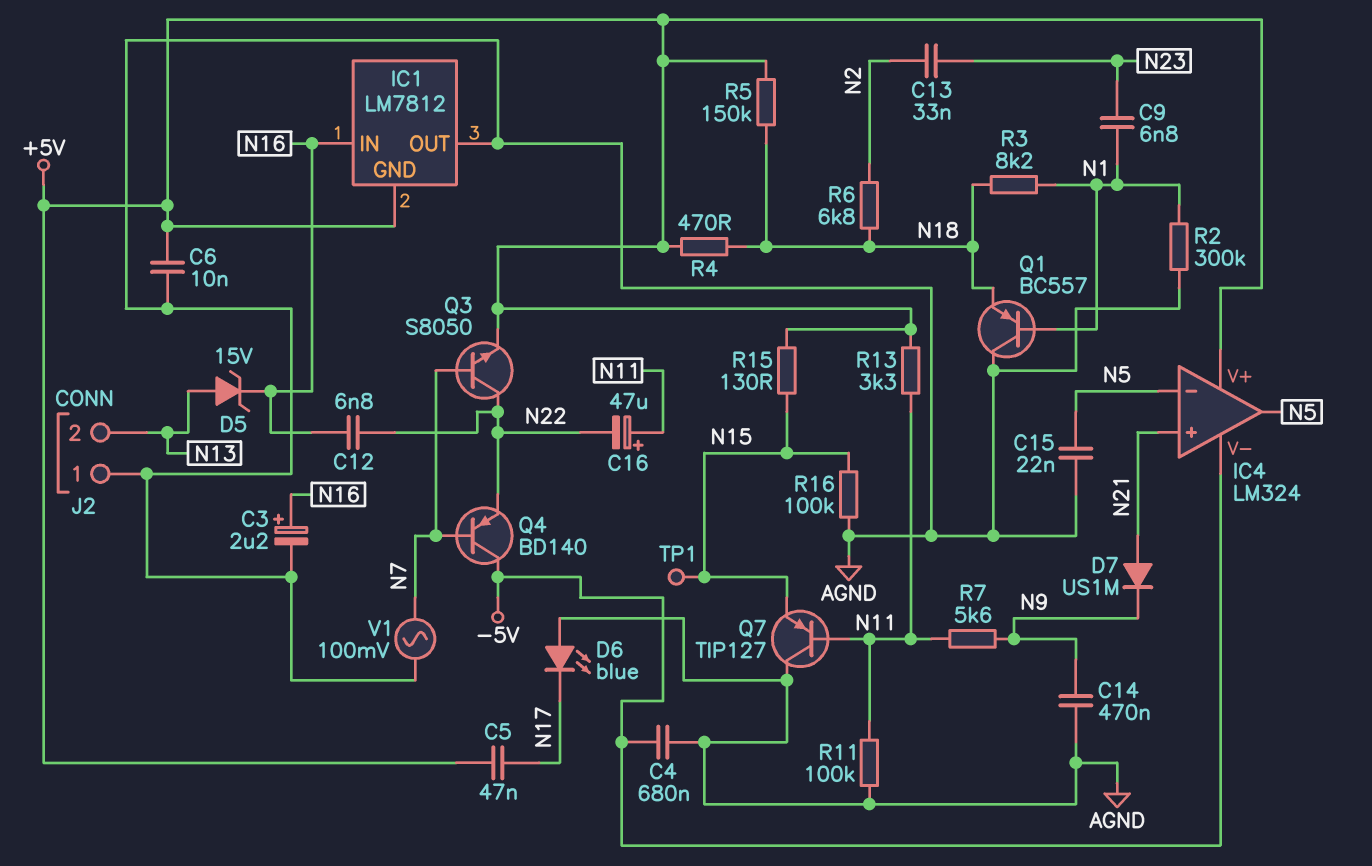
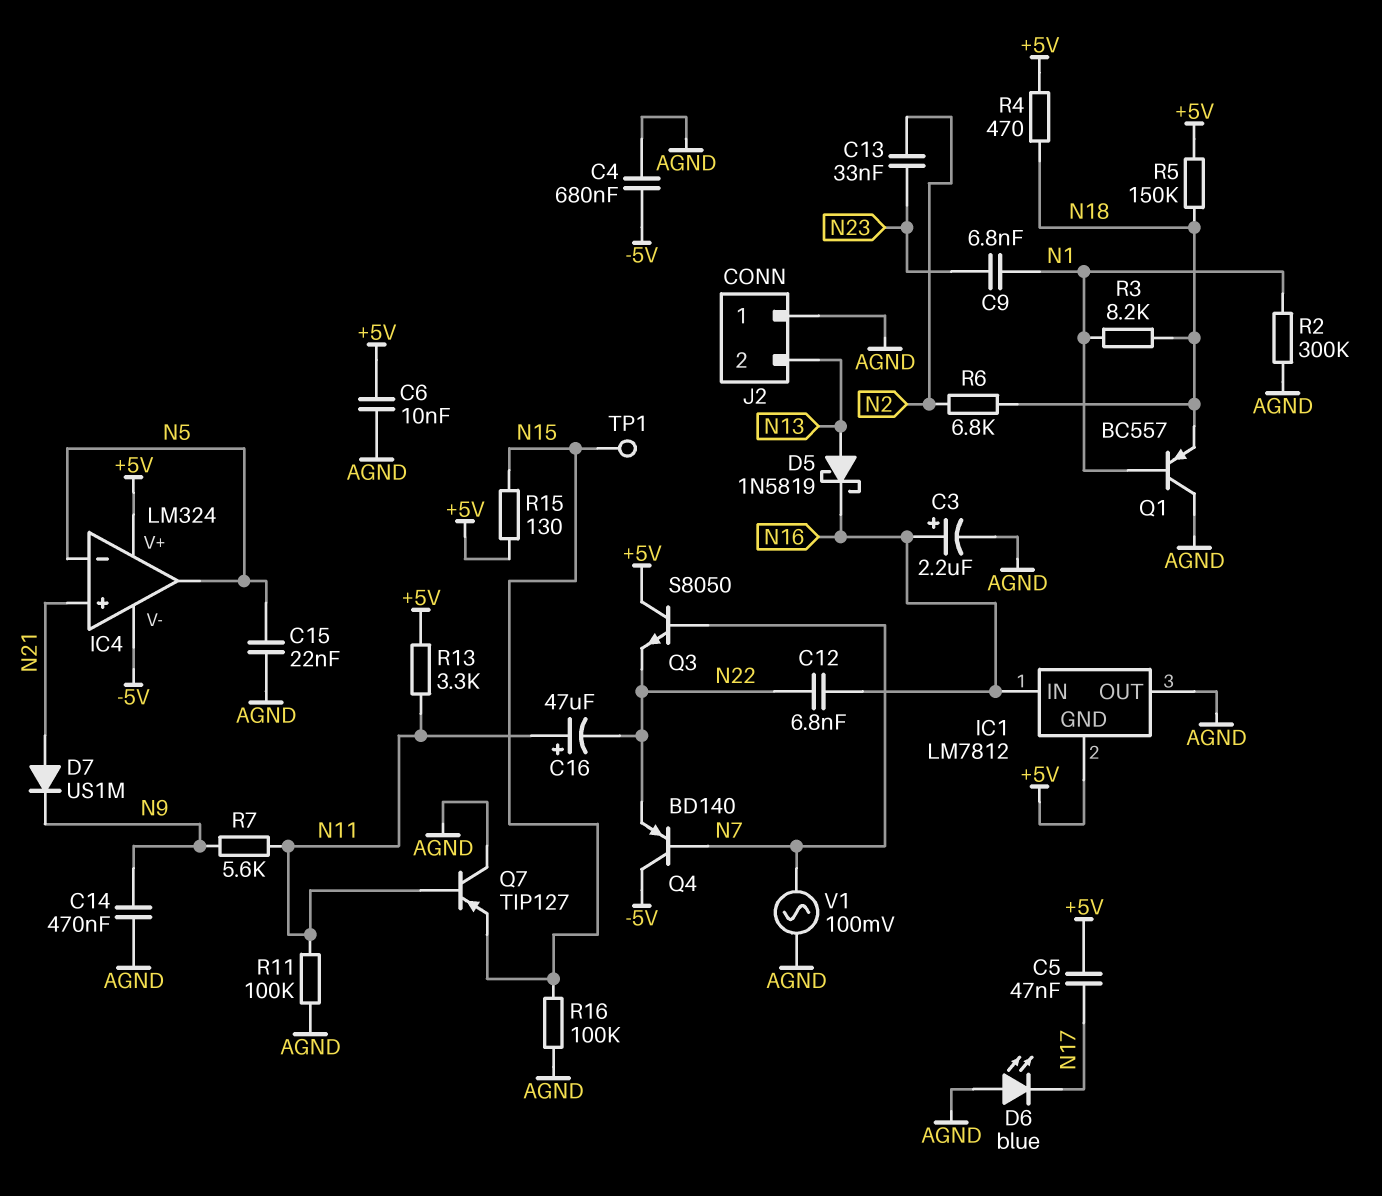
D5: zener 15V (A N13, K N16) -> schottky 1N5819 (A N13, K N16)
Q3: NPN S8050 (B N7, C N22, E +5V) -> NPN S8050 (B N7, C +5V, E N22)

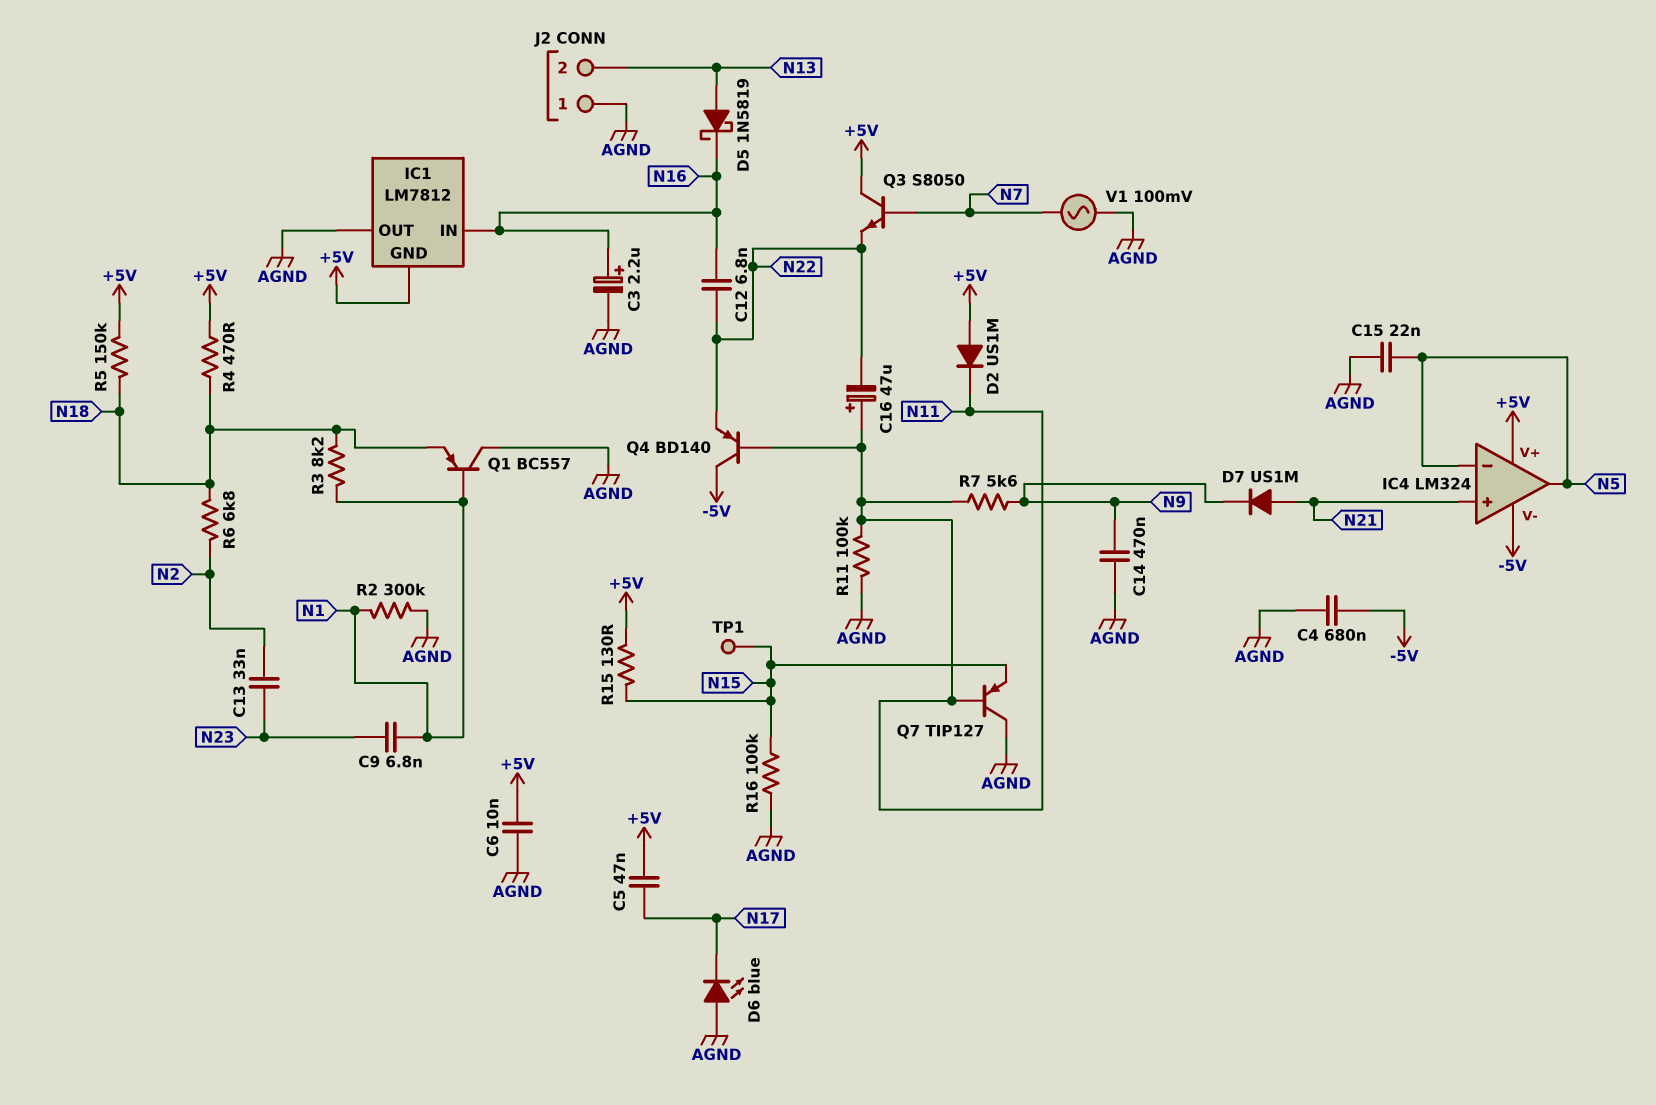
D2: none -> diode US1M (A +5V, K N11)
Q4: PNP BD140 (B N7, C -5V, E N22) -> PNP BD140 (B N11, C -5V, E N22)
R13: 3.3k (+5V, N11) -> none

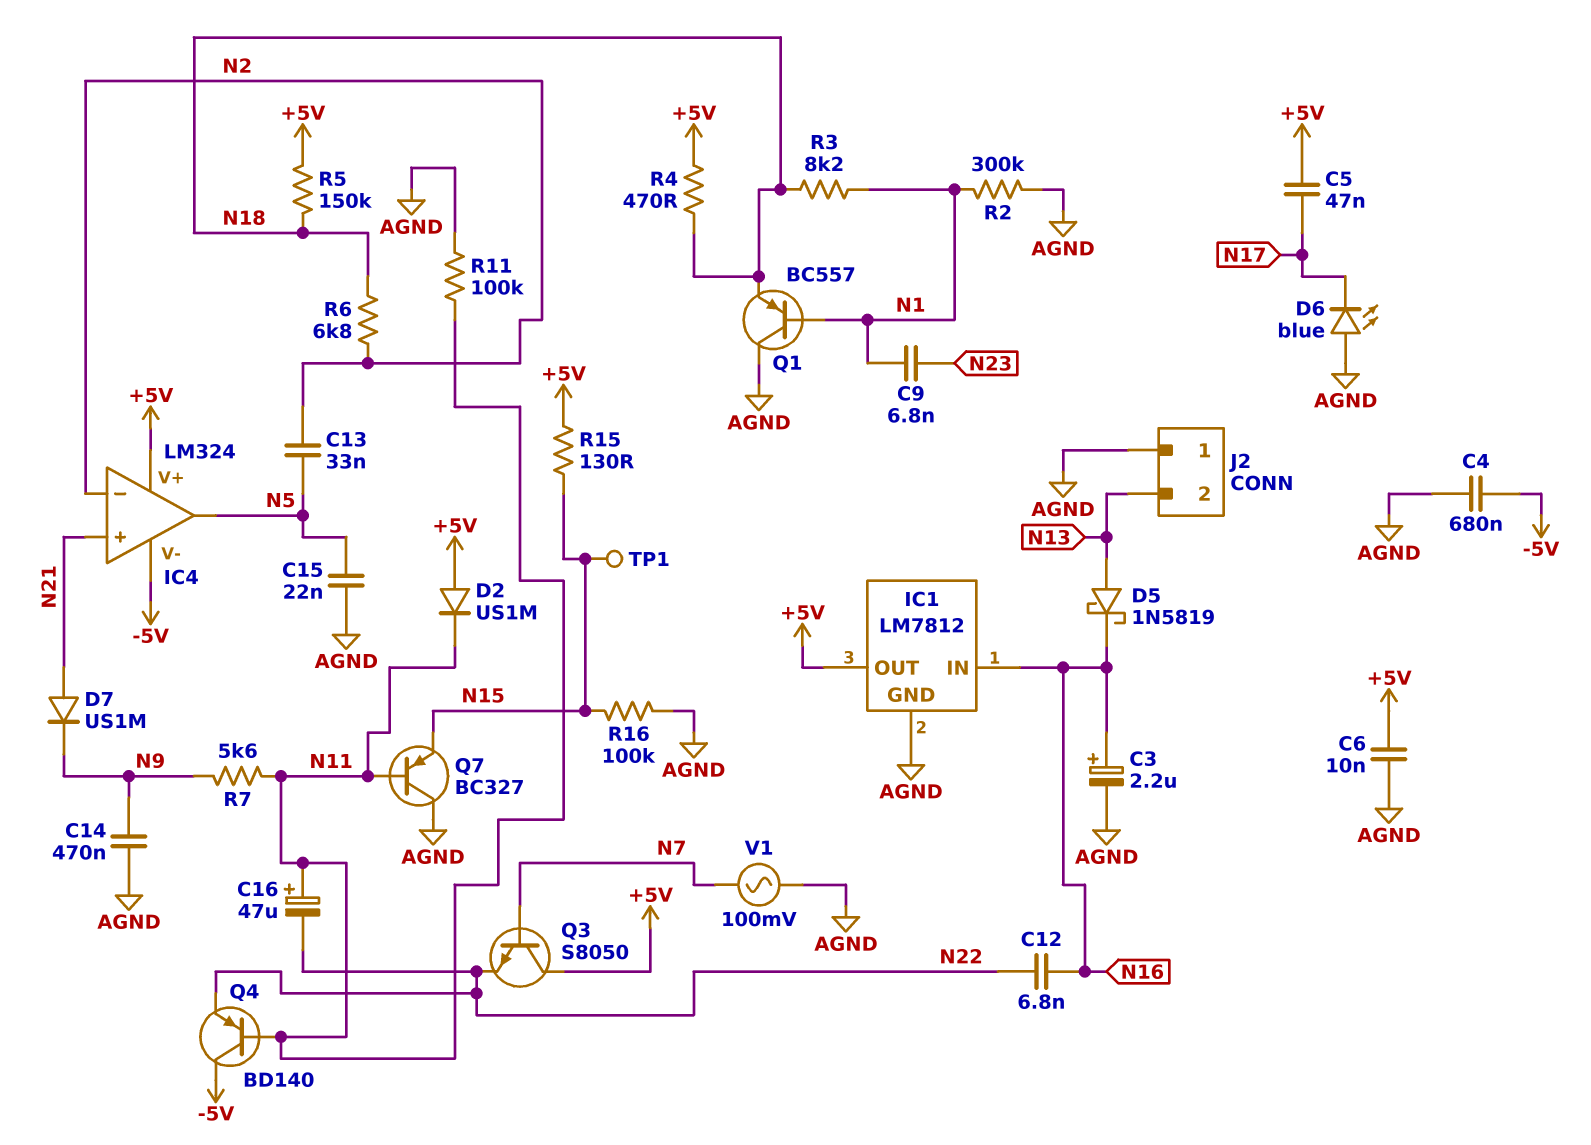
C13: 33nF (N2, N23) -> 33nF (N2, N5)
IC1 pin GND: +5V -> AGND
IC1 pin OUT: AGND -> +5V
IC4 pin in-: N5 -> N2
Q7: PNP TIP127 (B N11, C AGND, E N15) -> PNP BC327 (B N11, C AGND, E N15)

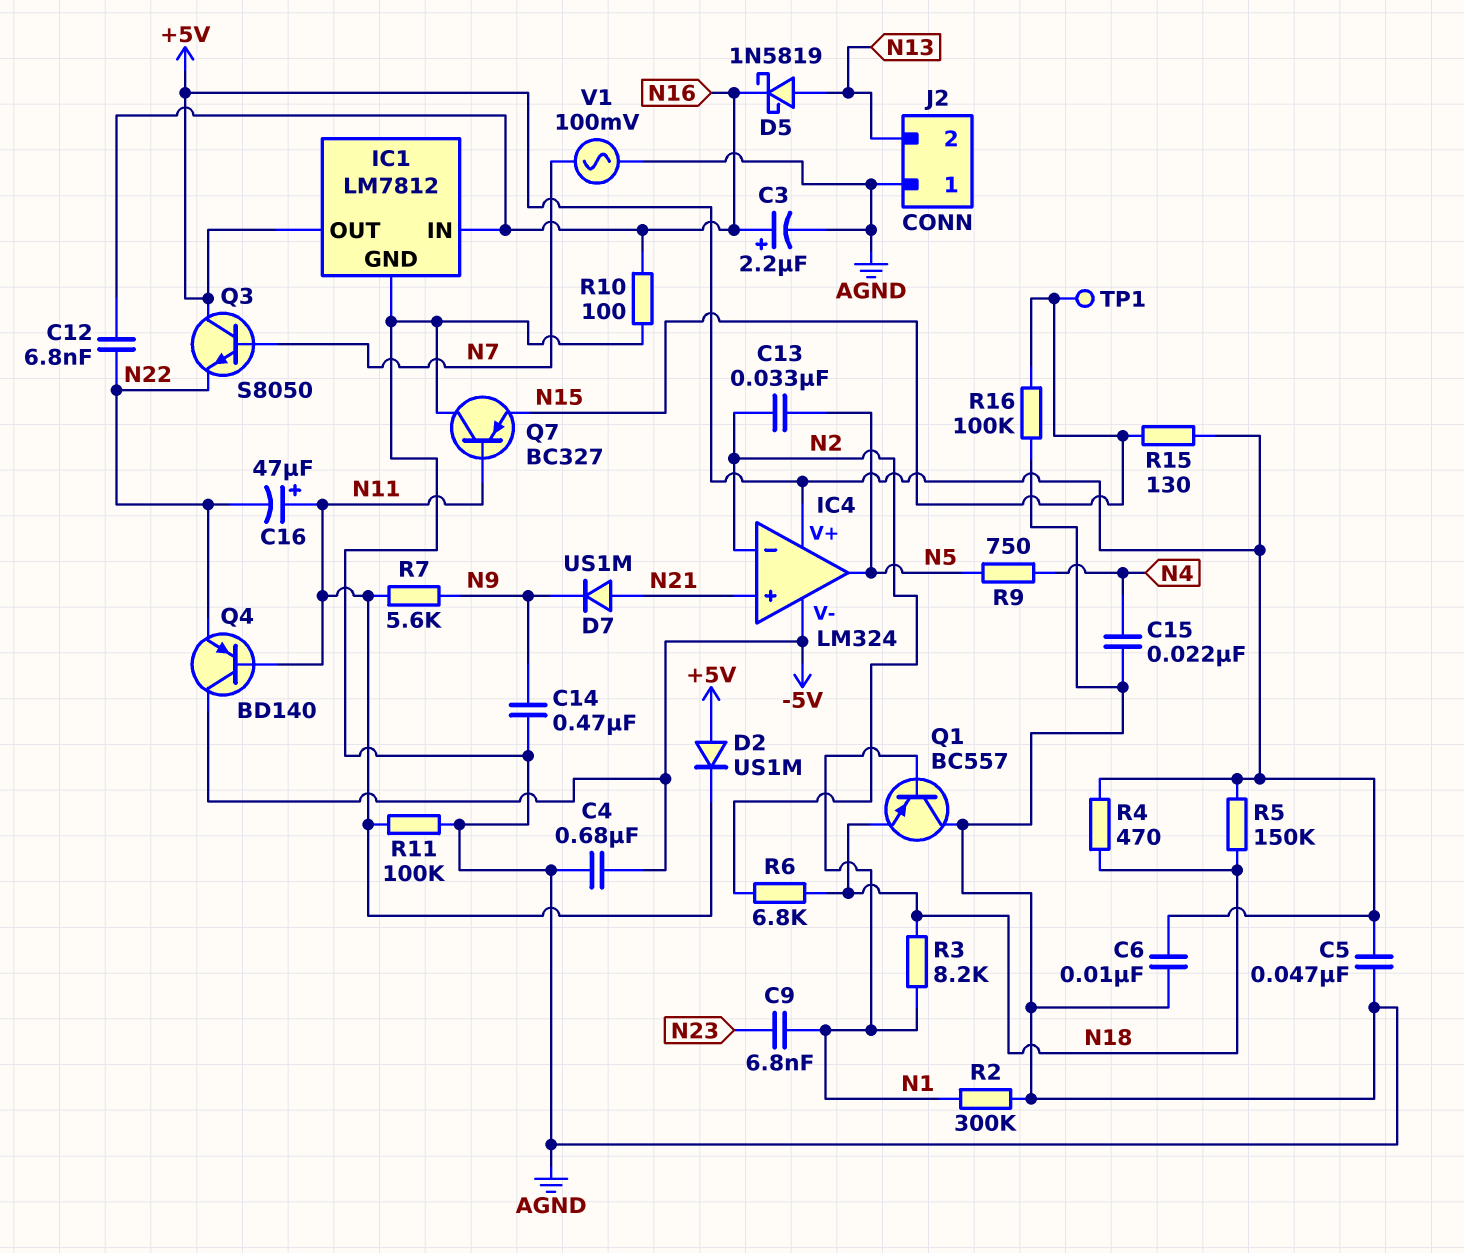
C5: 47nF (+5V, N17) -> 47nF (+5V, AGND)
C15: 22nF (AGND, N5) -> 22nF (AGND, N4)
D6: LED blue (A AGND, K N17) -> none
R9: none -> 750 (N4, N5)
R10: none -> 100 (AGND, N16)

